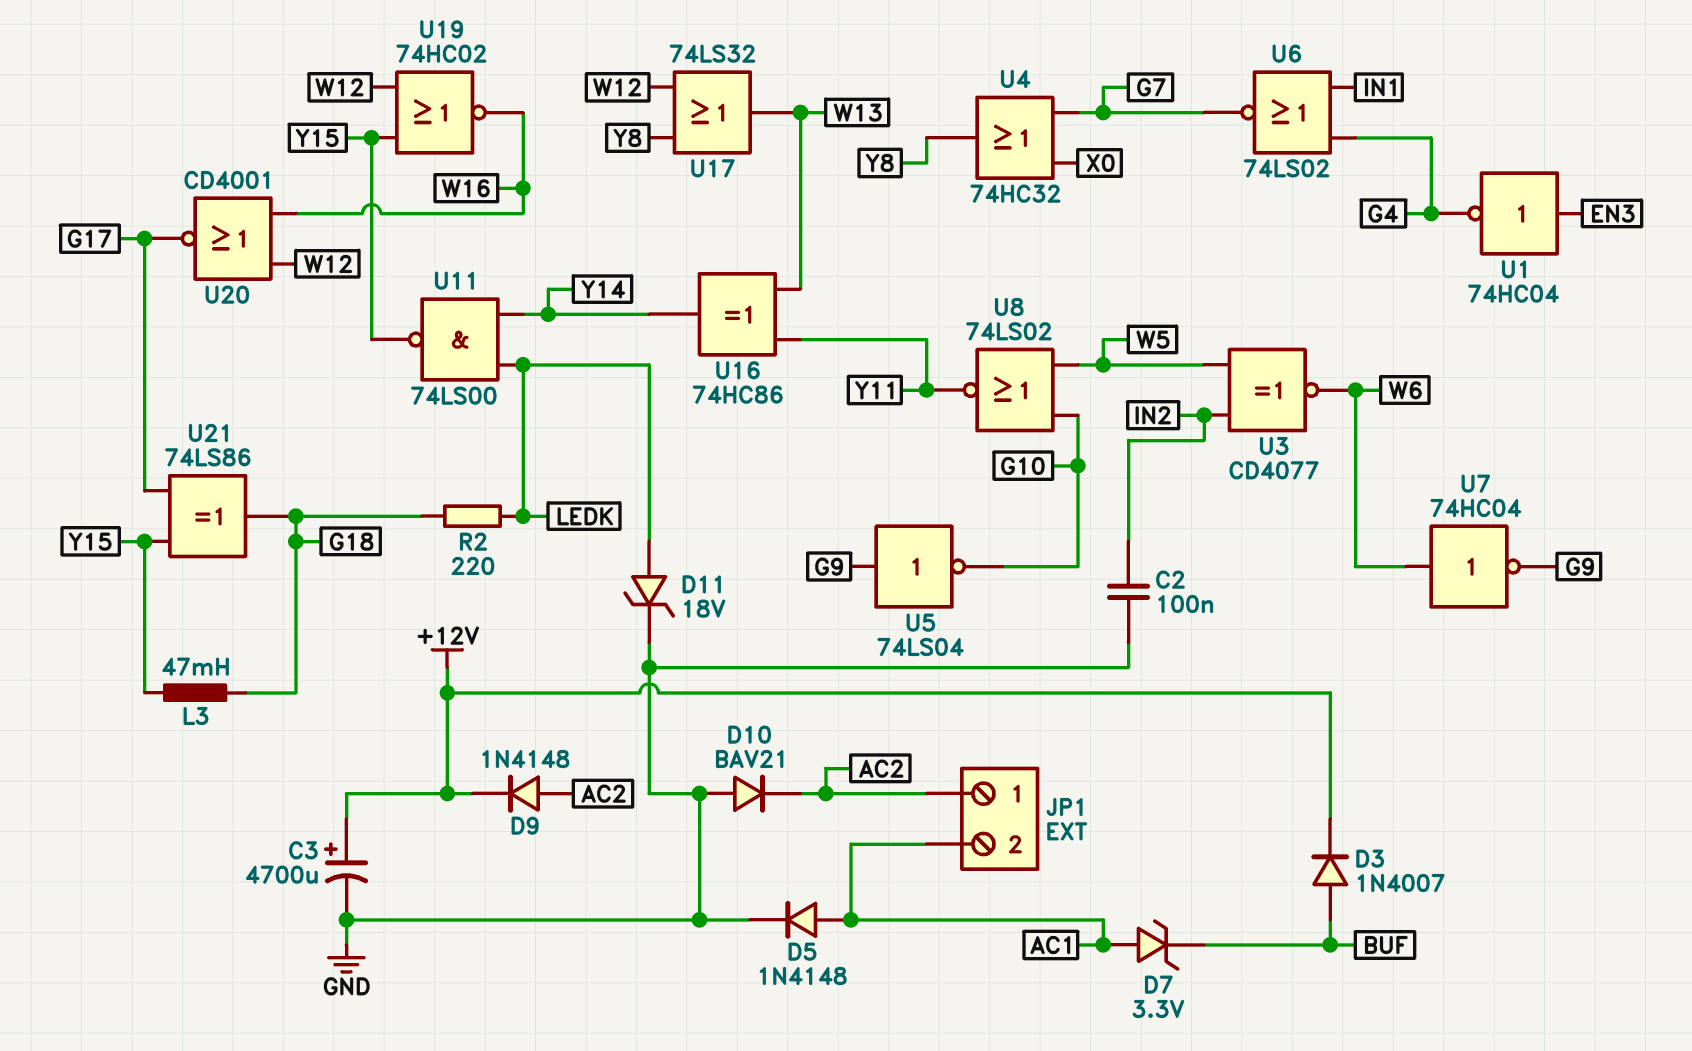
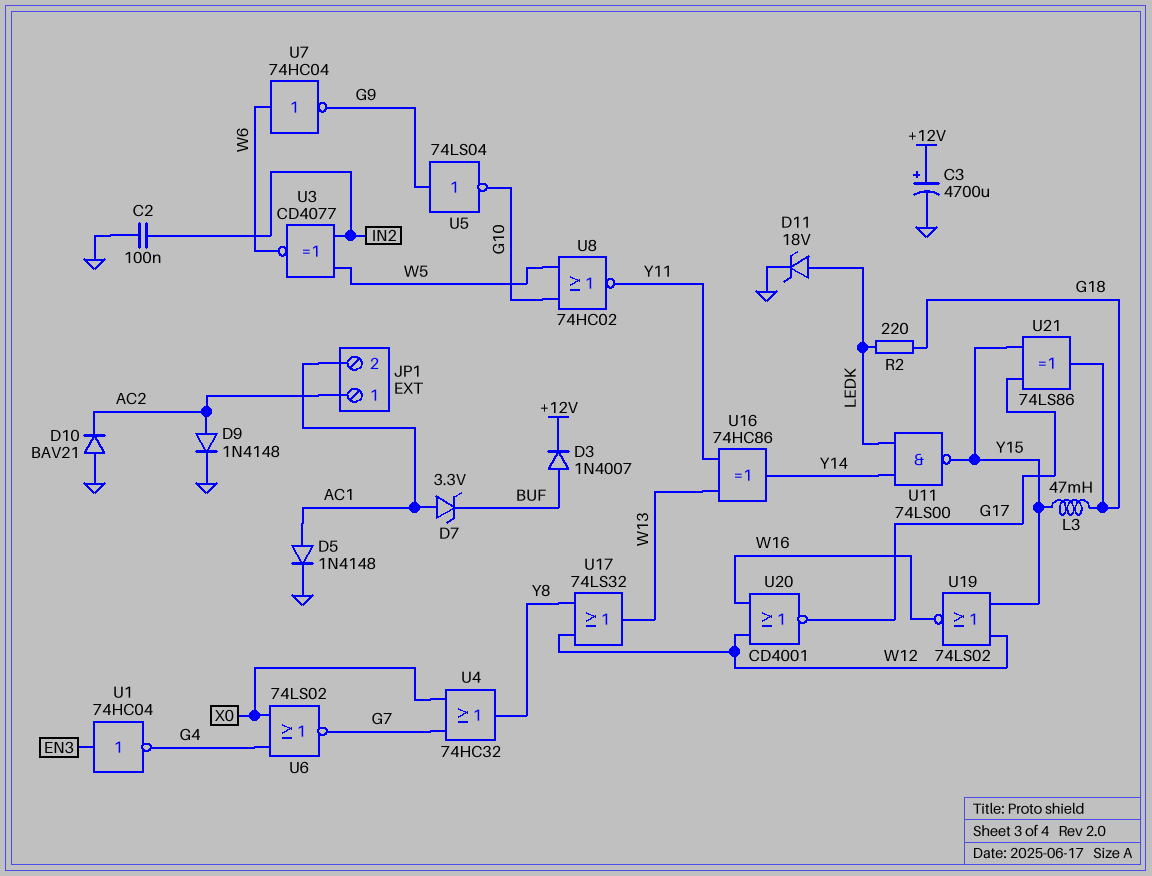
D9: diode 1N4148 (A AC2, K +12V) -> diode 1N4148 (A AC2, K GND)
U6: NOR 74LS02 (in G4, in IN1, out G7) -> NOR 74LS02 (in G4, in X0, out G7)
U8: NOR 74LS02 (in G10, in W5, out Y11) -> NOR 74HC02 (in G10, in W5, out Y11)
U19: NOR 74HC02 (in W12, in Y15, out W16) -> NOR 74LS02 (in W12, in Y15, out W16)

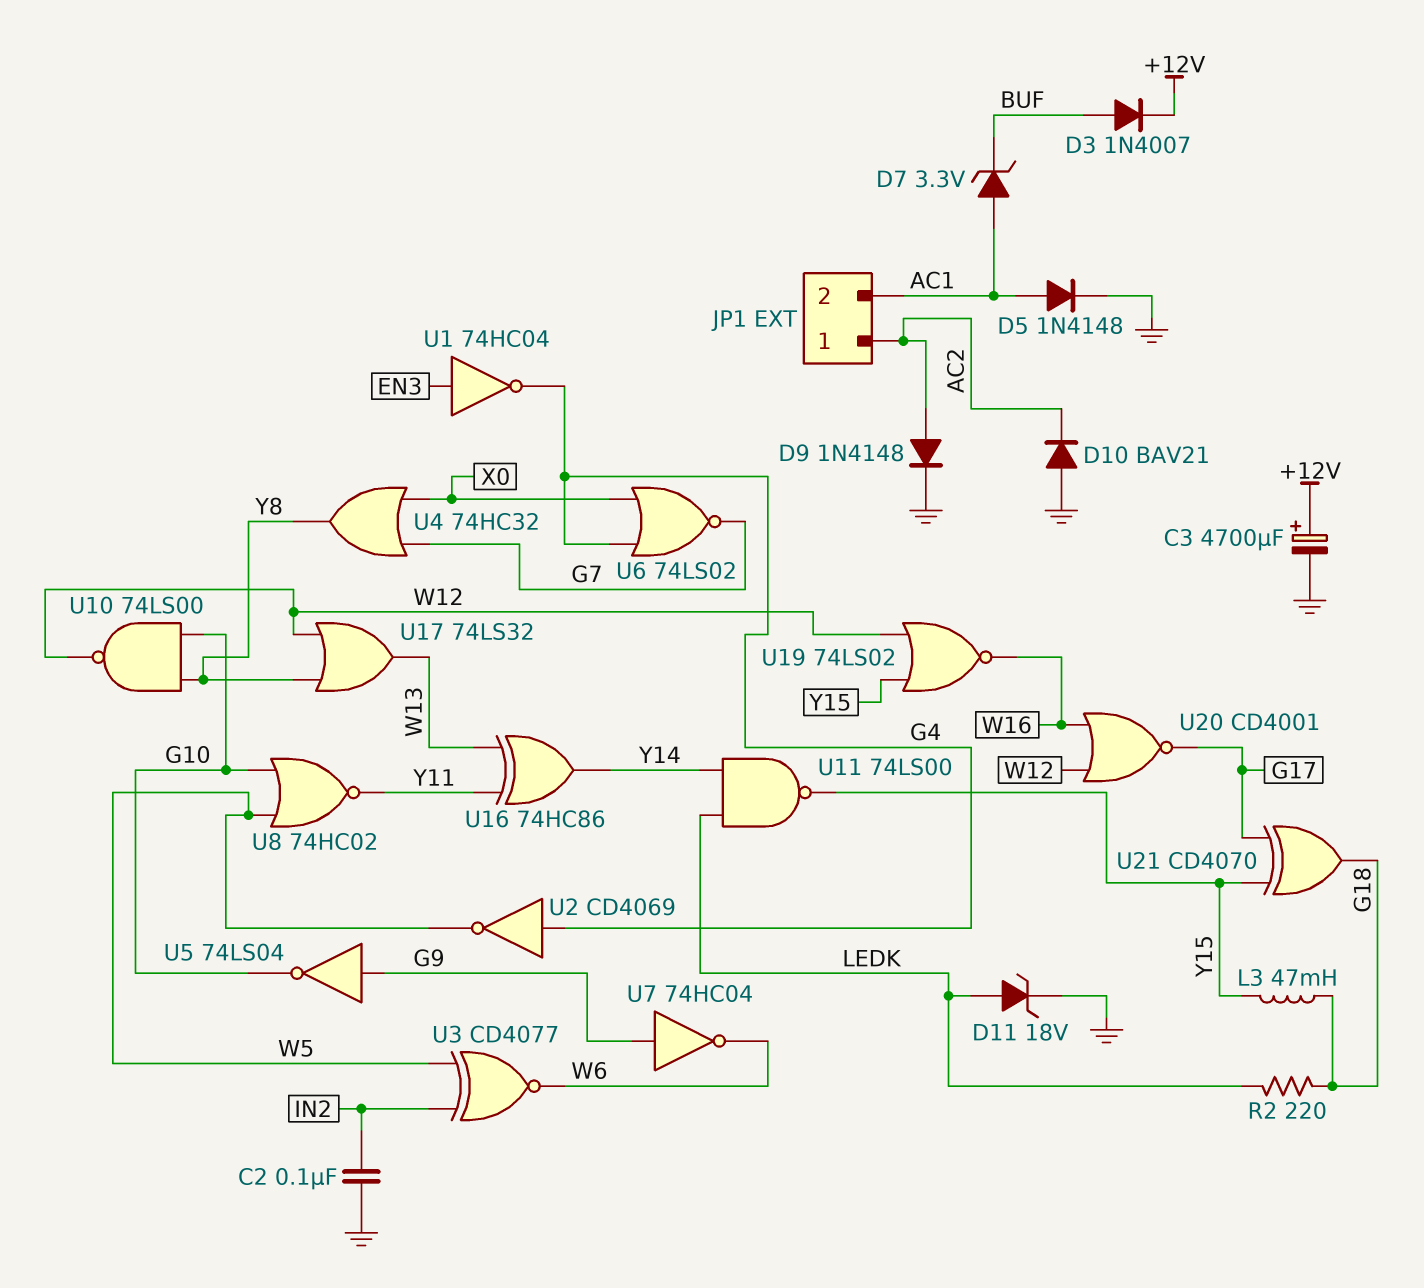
U2: none -> NOT CD4069 (in G4, out W5)
U7: NOT 74HC04 (in W6, out G9) -> NOT 74HC04 (in G9, out W6)
U10: none -> NAND 74LS00 (in G10, in Y8, out W12)
U21: XOR 74LS86 (in G17, in Y15, out G18) -> XOR CD4070 (in G17, in Y15, out G18)

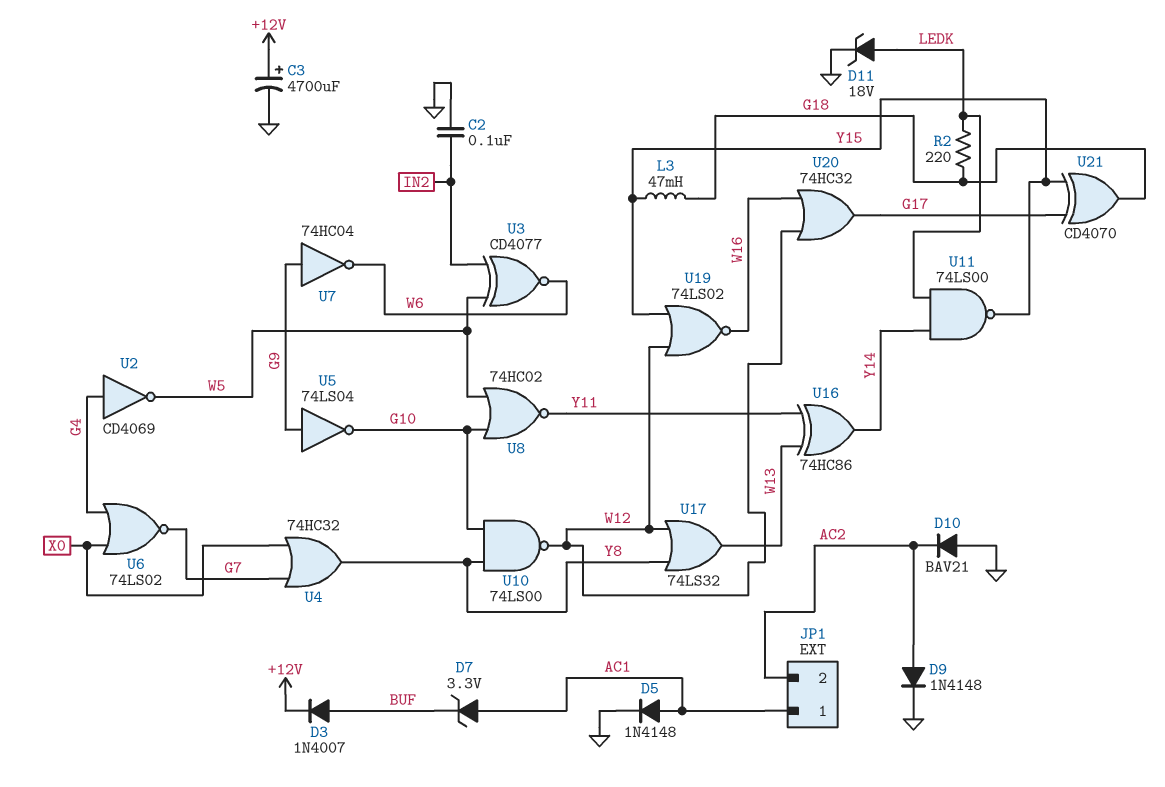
JP1 pin 1: AC2 -> AC1
JP1 pin 2: AC1 -> AC2
U1: NOT 74HC04 (in EN3, out G4) -> none
U20: NOR CD4001 (in W12, in W16, out G17) -> OR 74HC32 (in W12, in W16, out G17)

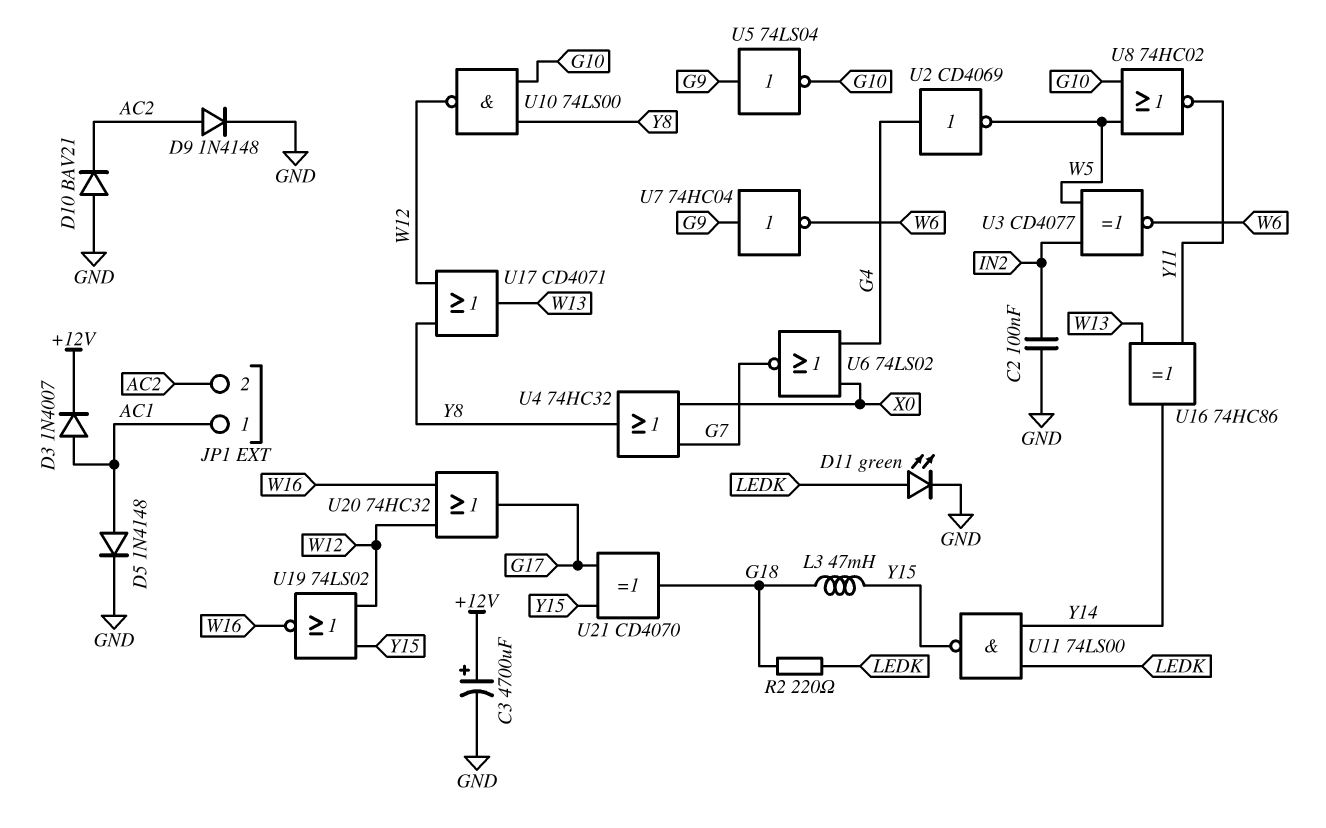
D3: diode 1N4007 (A BUF, K +12V) -> diode 1N4007 (A AC1, K +12V)
D7: zener 3.3V (A AC1, K BUF) -> none
D11: zener 18V (A LEDK, K GND) -> LED green (A LEDK, K GND)
U17: OR 74LS32 (in W12, in Y8, out W13) -> OR CD4071 (in W12, in Y8, out W13)

